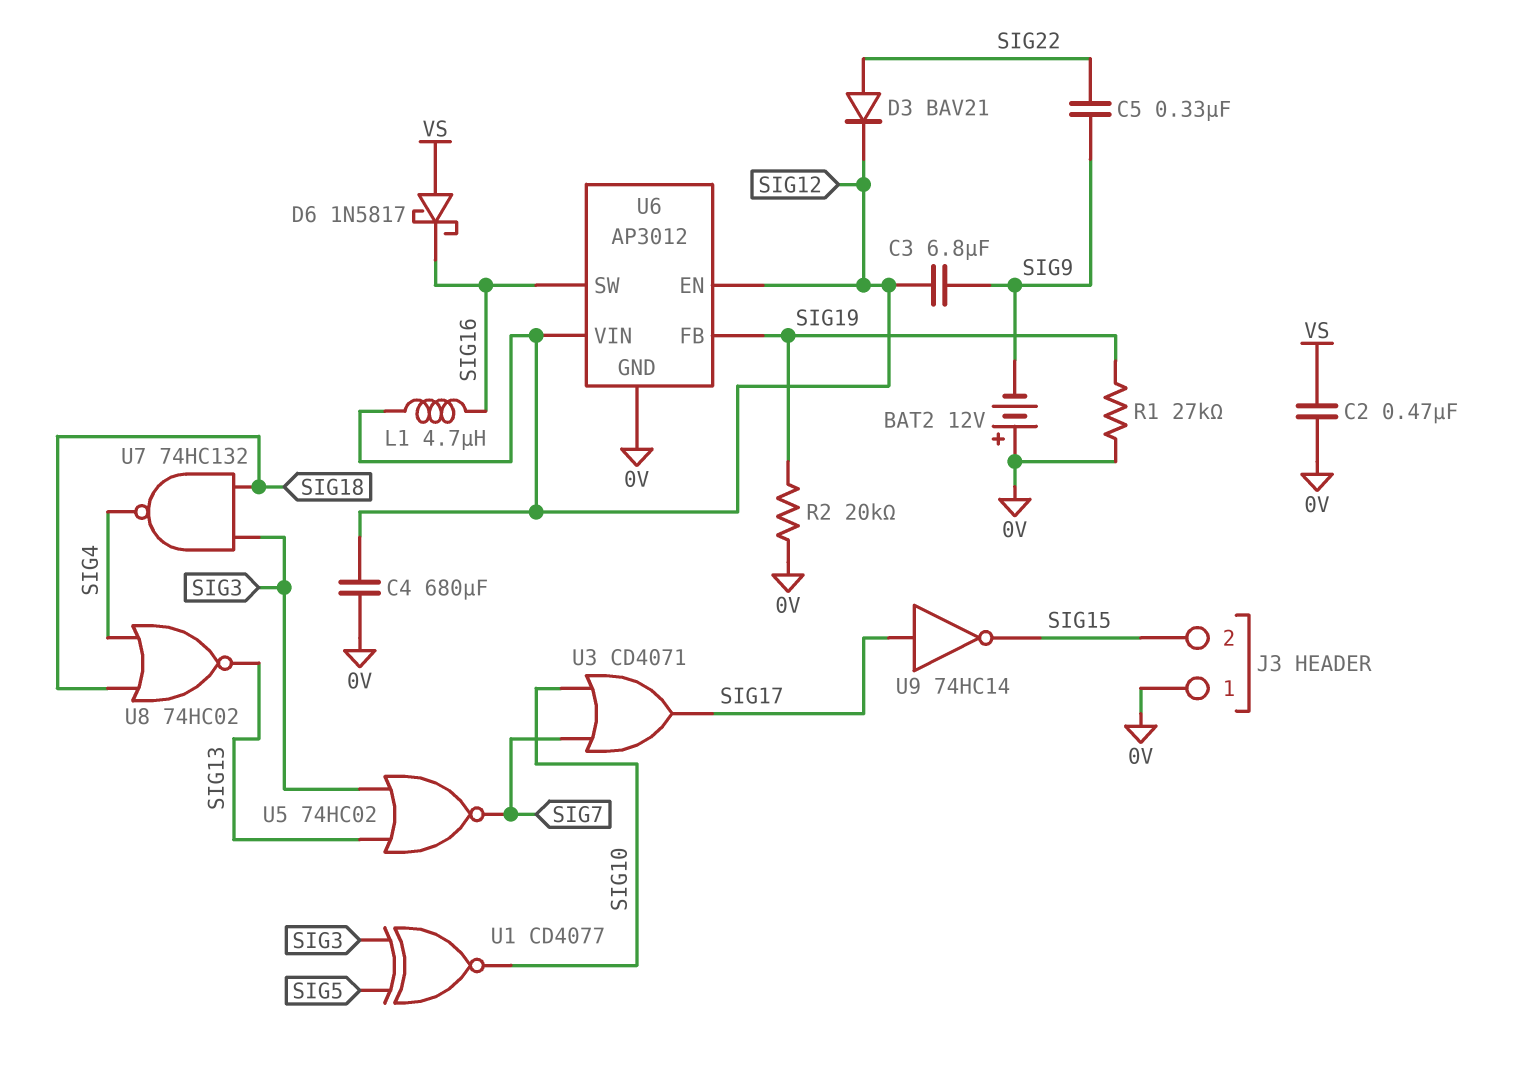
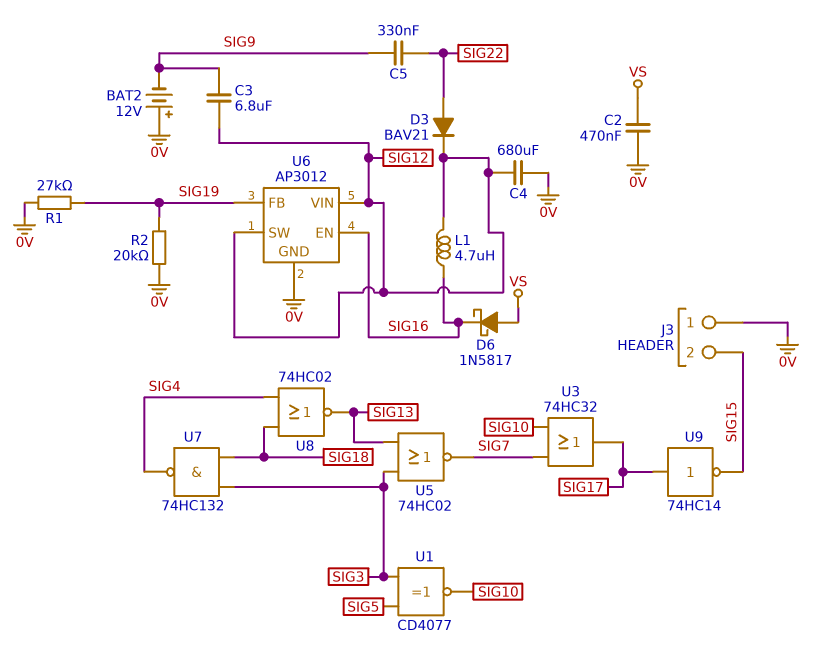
U3: OR CD4071 (in SIG7, in SIG10, out SIG17) -> OR 74HC32 (in SIG7, in SIG10, out SIG17)
U6 pin EN: SIG12 -> SIG16
U6 pin SW: SIG16 -> SIG12

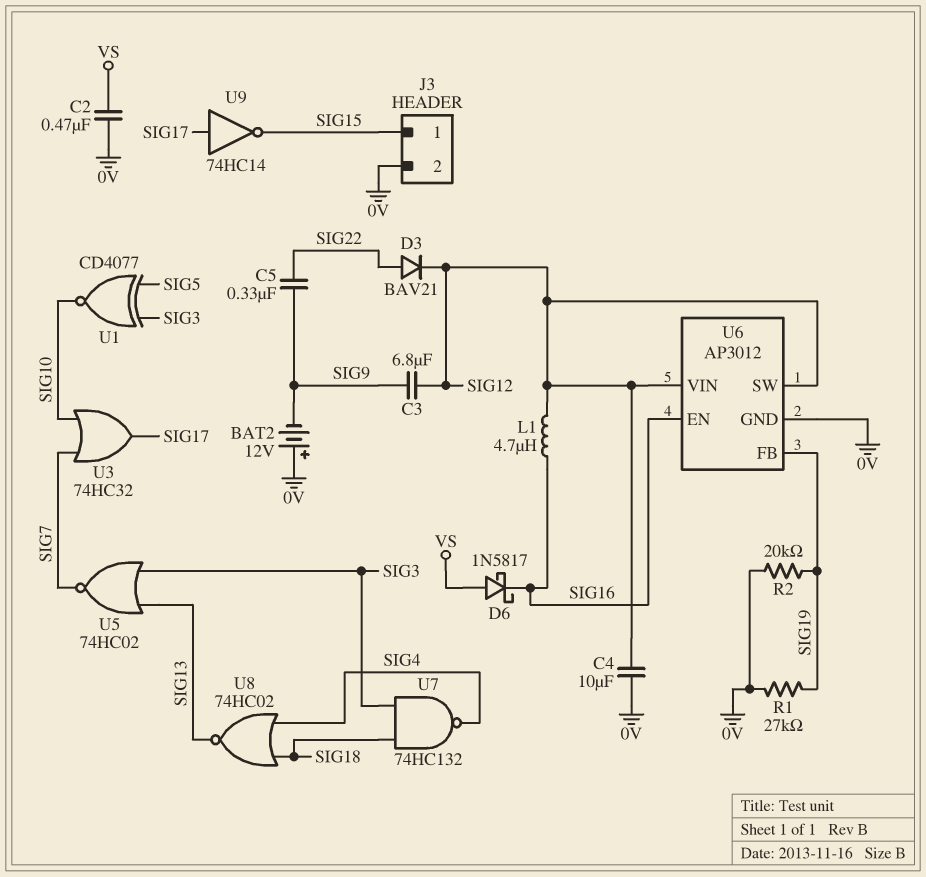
C4: 680uF (0V, SIG12) -> 10uF (0V, SIG12)
J3 pin 1: 0V -> SIG15
J3 pin 2: SIG15 -> 0V

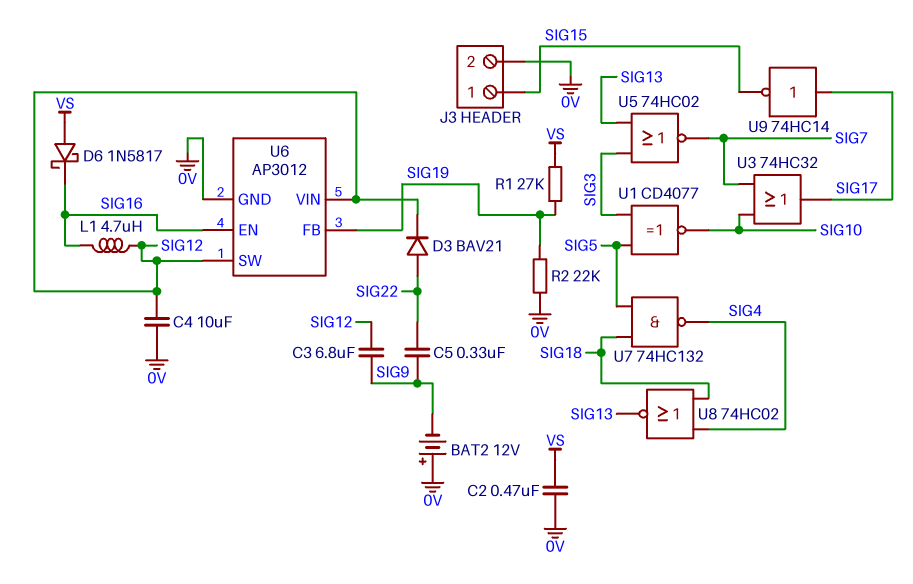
R1: 27k (0V, SIG19) -> 27k (SIG19, VS)
R2: 20k (0V, SIG19) -> 22k (0V, SIG19)
U7: NAND 74HC132 (in SIG3, in SIG18, out SIG4) -> NAND 74HC132 (in SIG5, in SIG18, out SIG4)

